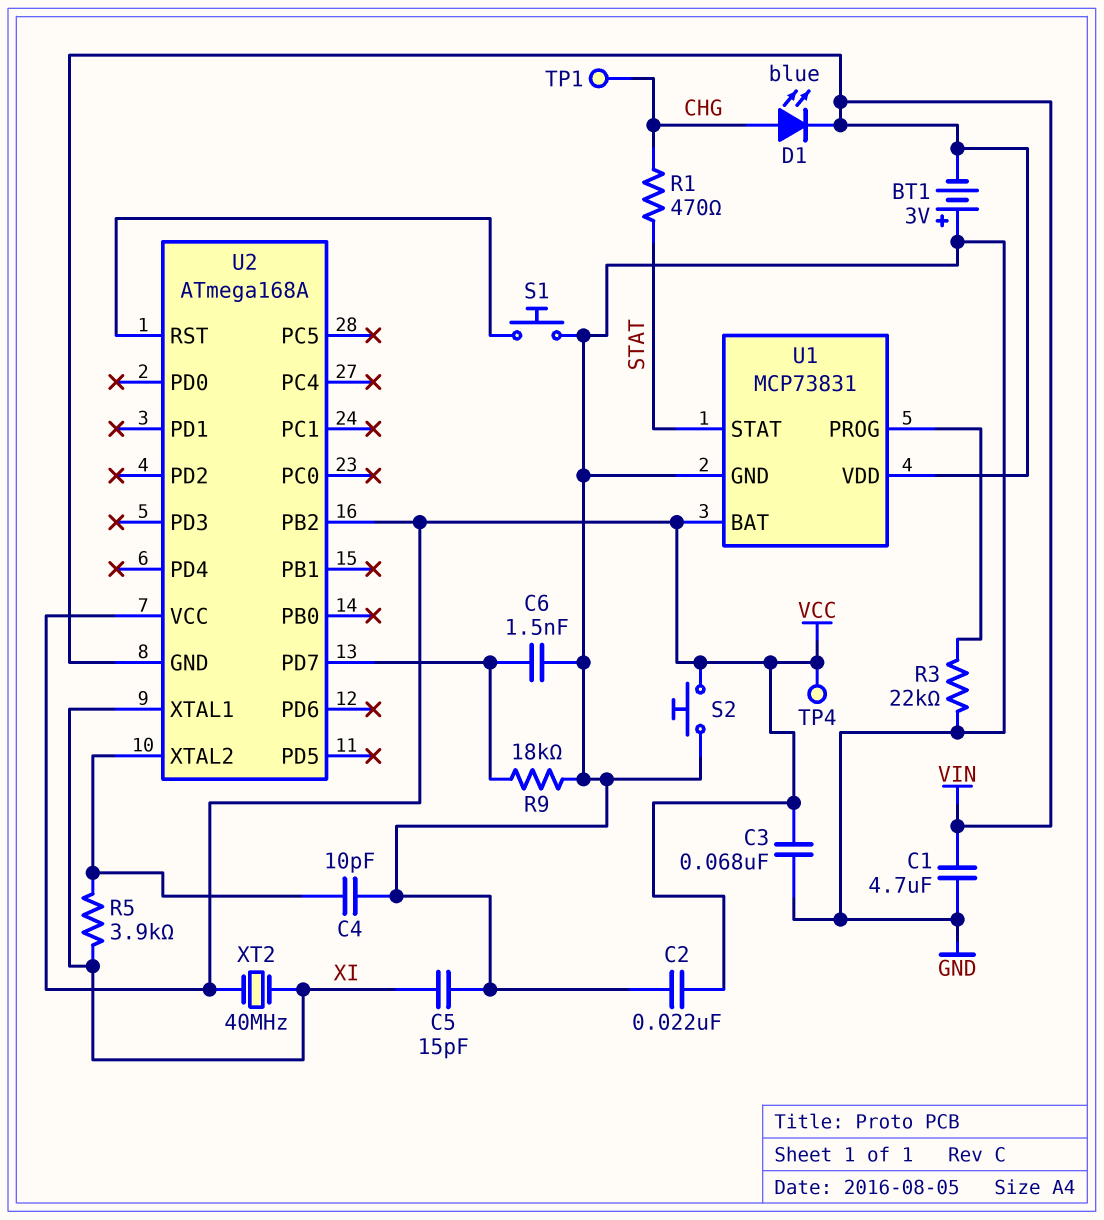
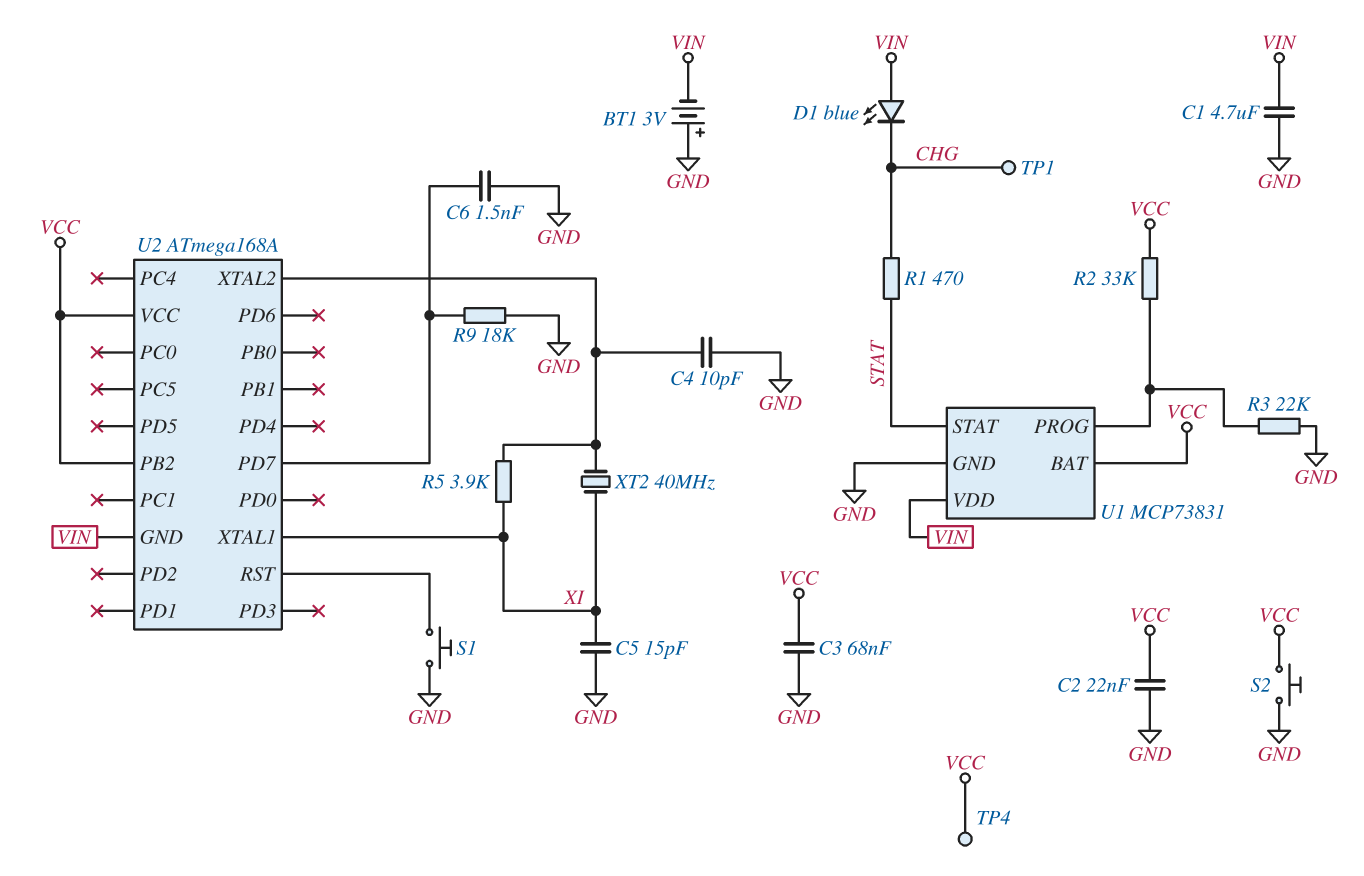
D1: LED blue (A CHG, K VIN) -> LED blue (A VIN, K CHG)
R2: none -> 33k (U1/PROG, VCC)
XT2: 40MHz (VCC, XI) -> 40MHz (U2/XTAL2, XI)

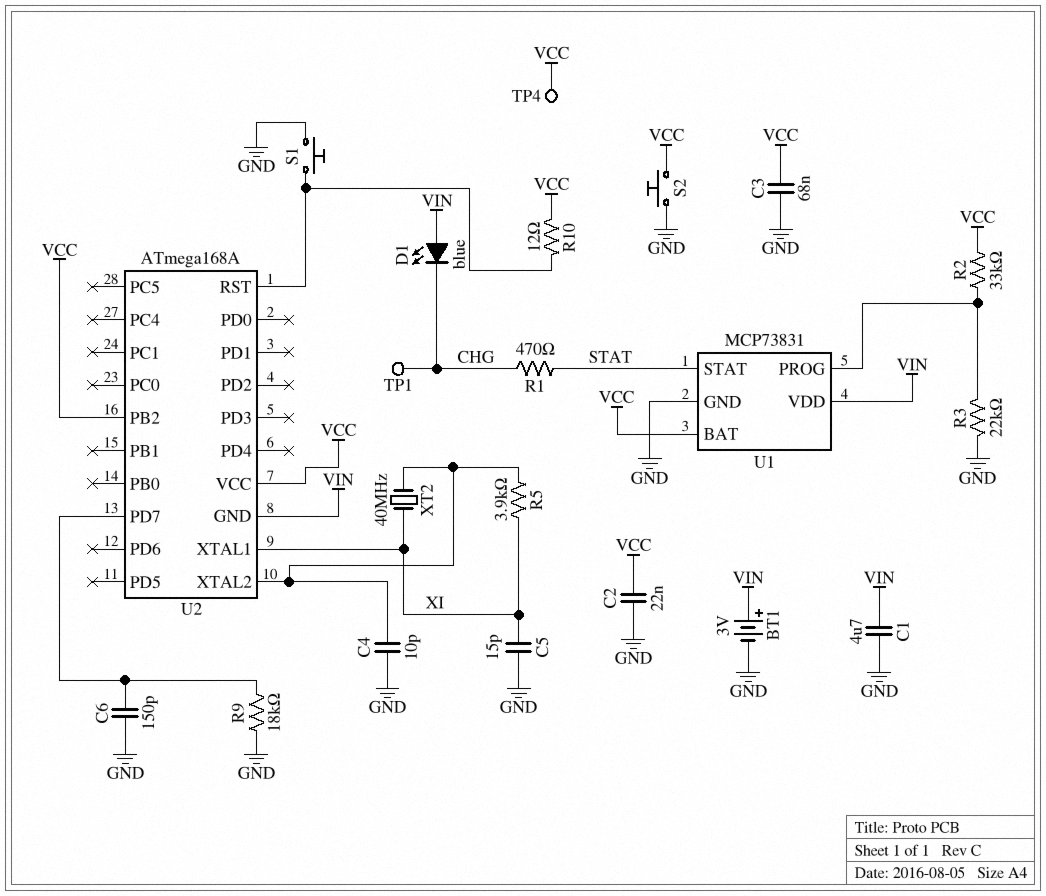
BT1: 3V (plus GND, minus VIN) -> 3V (plus VIN, minus GND)
C6: 1.5nF (GND, U2/PD7) -> 150pF (GND, U2/PD7)
R10: none -> 12 (U2/RST, VCC)

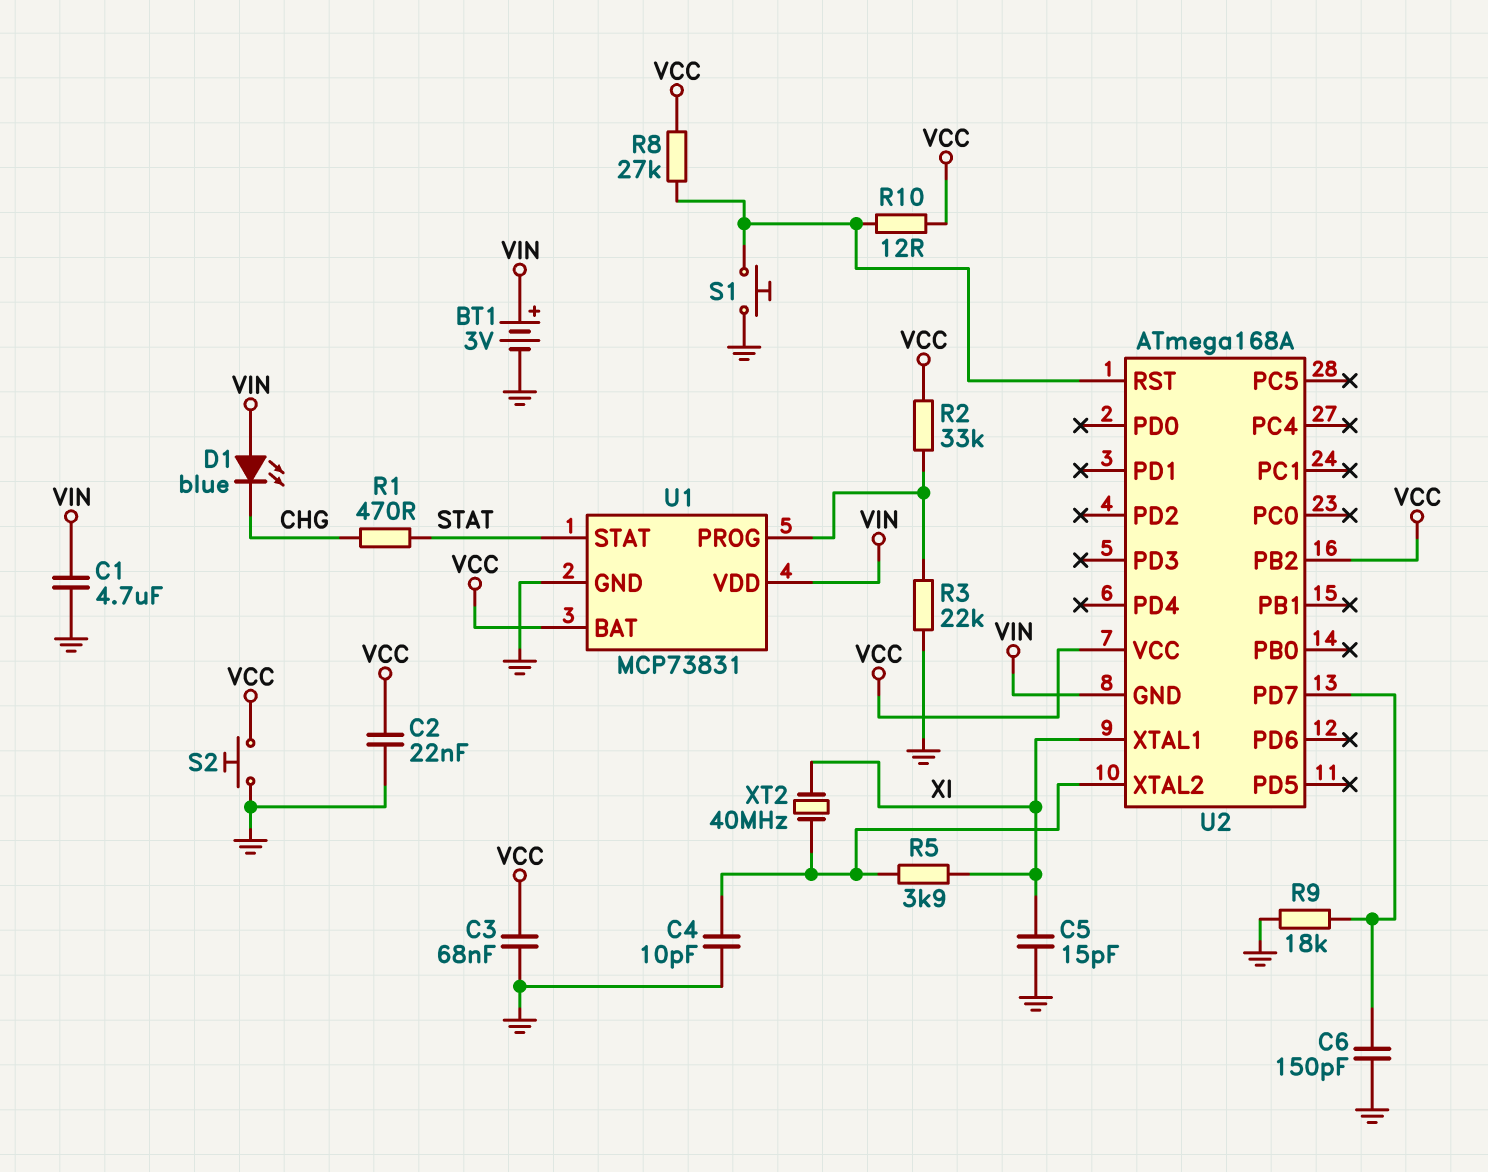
R8: none -> 27k (U2/RST, VCC)
TP1: test point (CHG) -> none
TP4: test point (VCC) -> none

